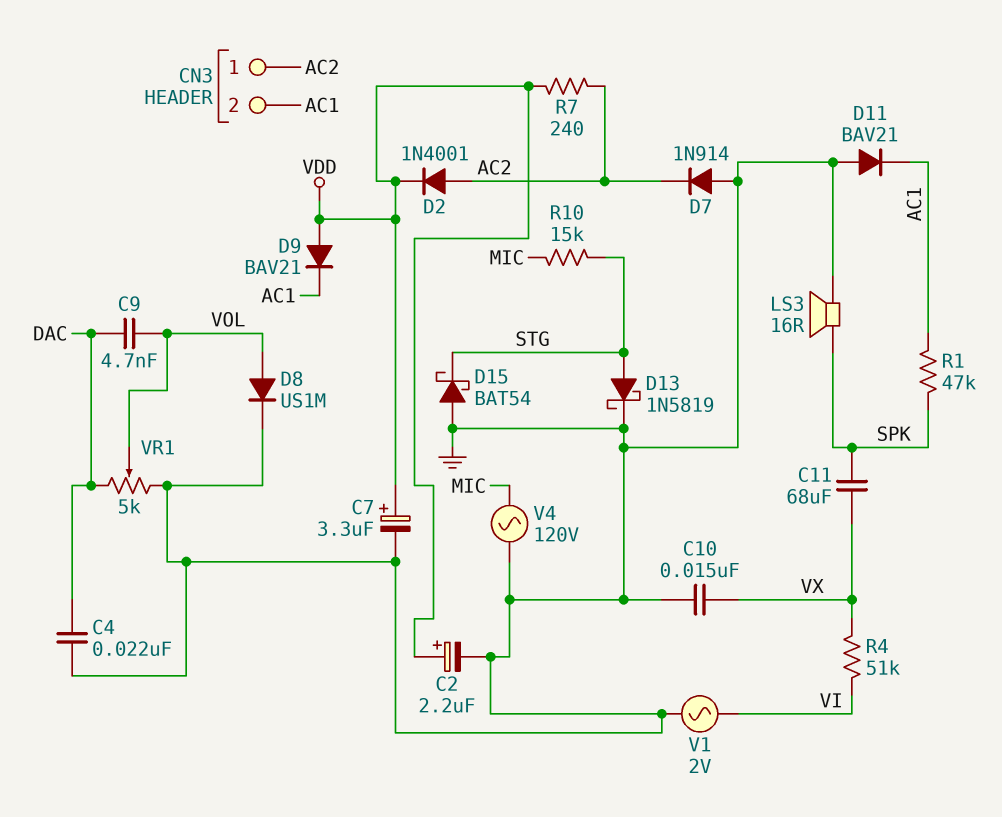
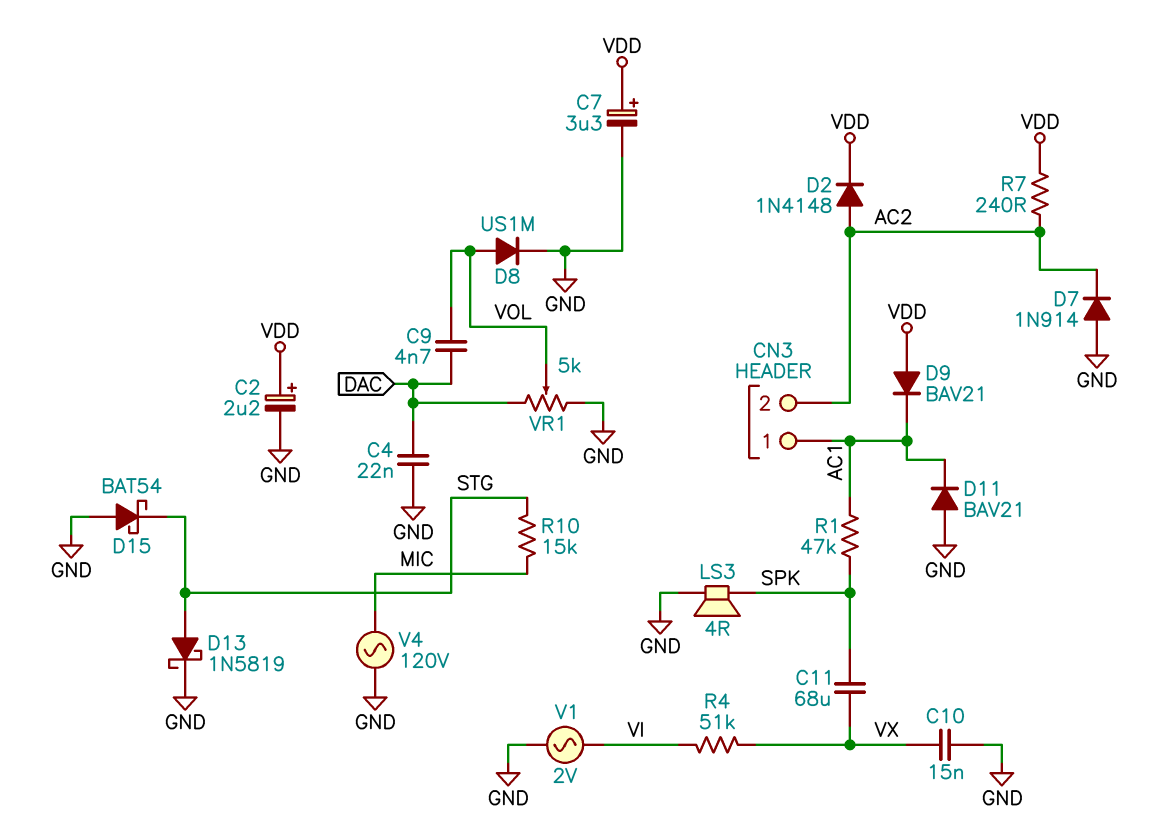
CN3 pin 1: AC2 -> AC1
CN3 pin 2: AC1 -> AC2
D2: diode 1N4001 (A AC2, K VDD) -> diode 1N4148 (A AC2, K VDD)
LS3: speaker 16R (GND, SPK) -> speaker 4R (GND, SPK)

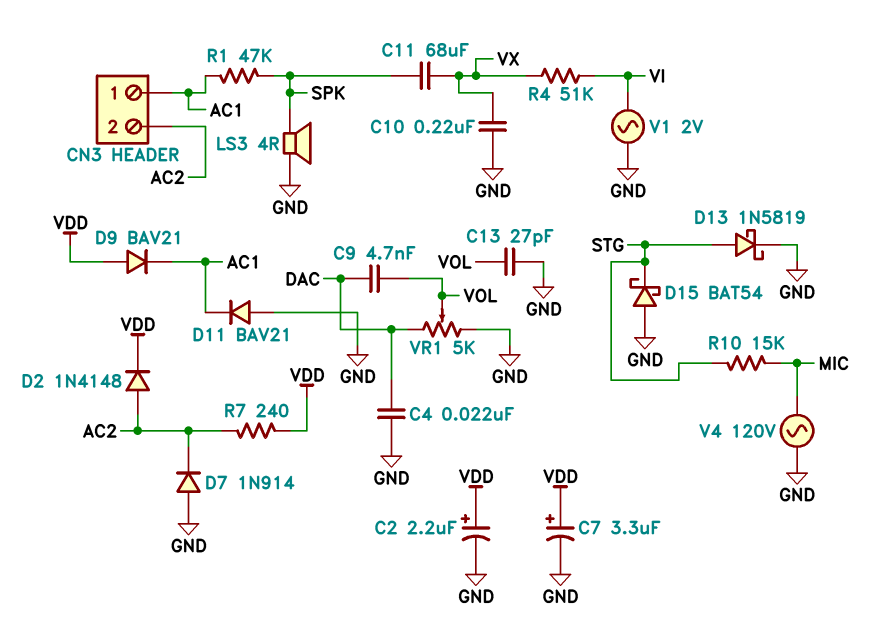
C10: 15nF (GND, VX) -> 220nF (GND, VX)
C13: none -> 27pF (GND, VOL)
D8: diode US1M (A VOL, K GND) -> none

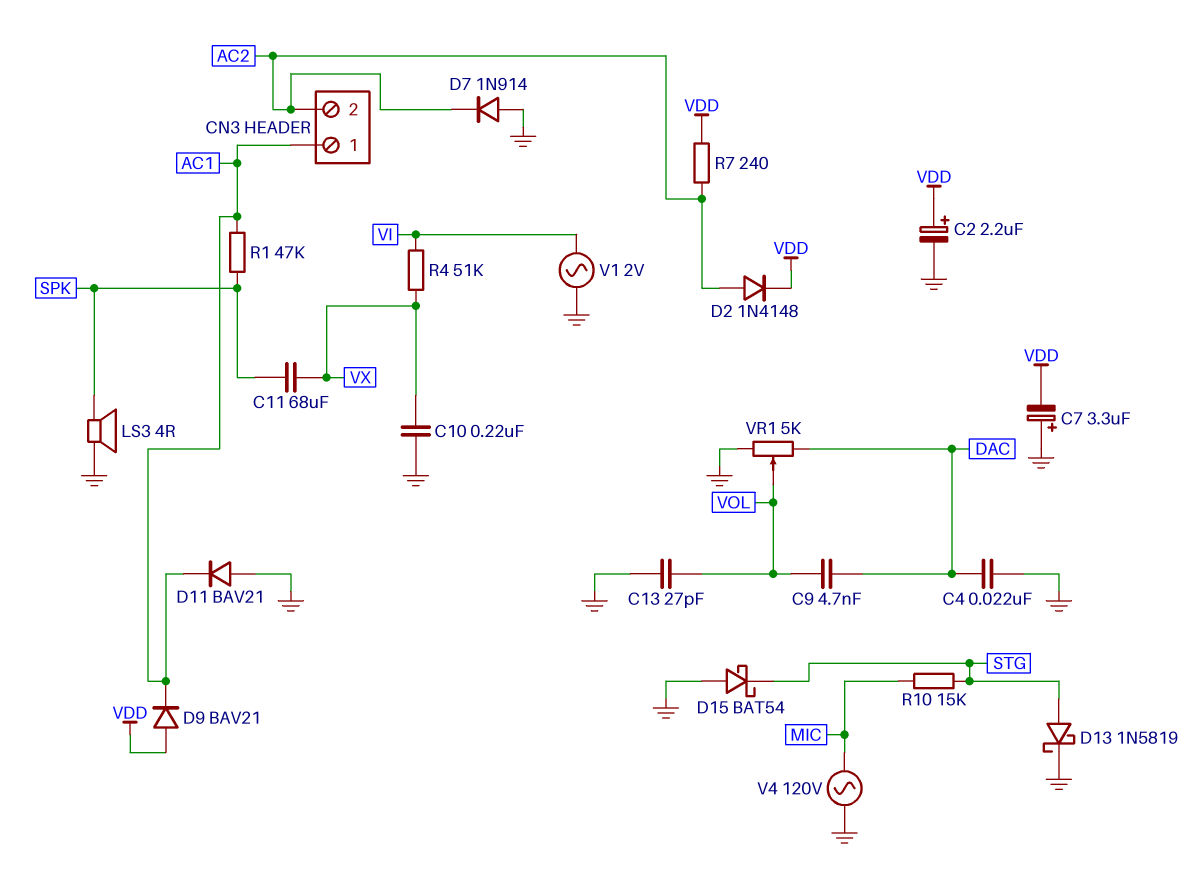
C7: 3.3uF (plus VDD, minus GND) -> 3.3uF (plus GND, minus VDD)

